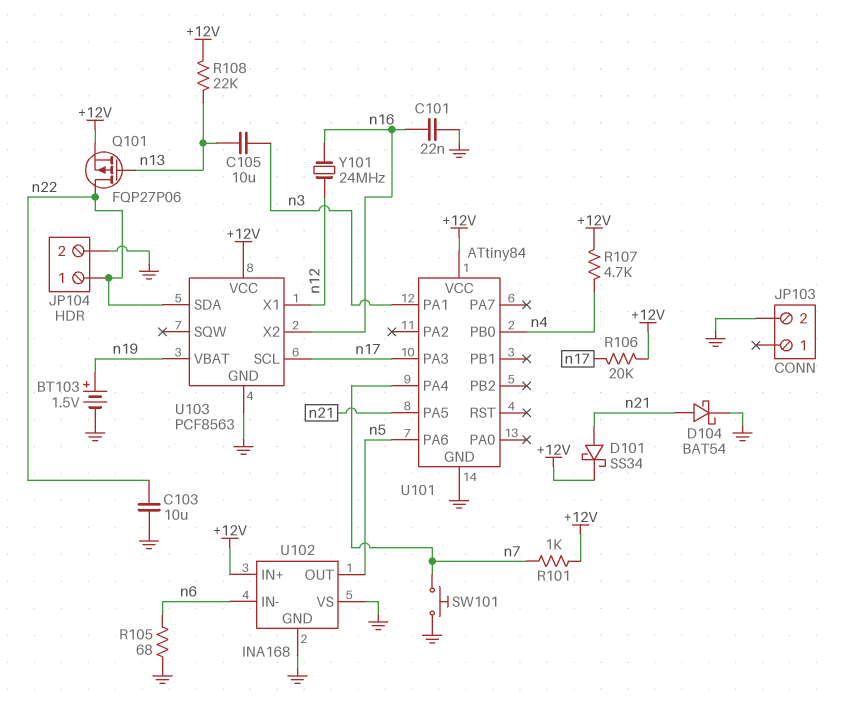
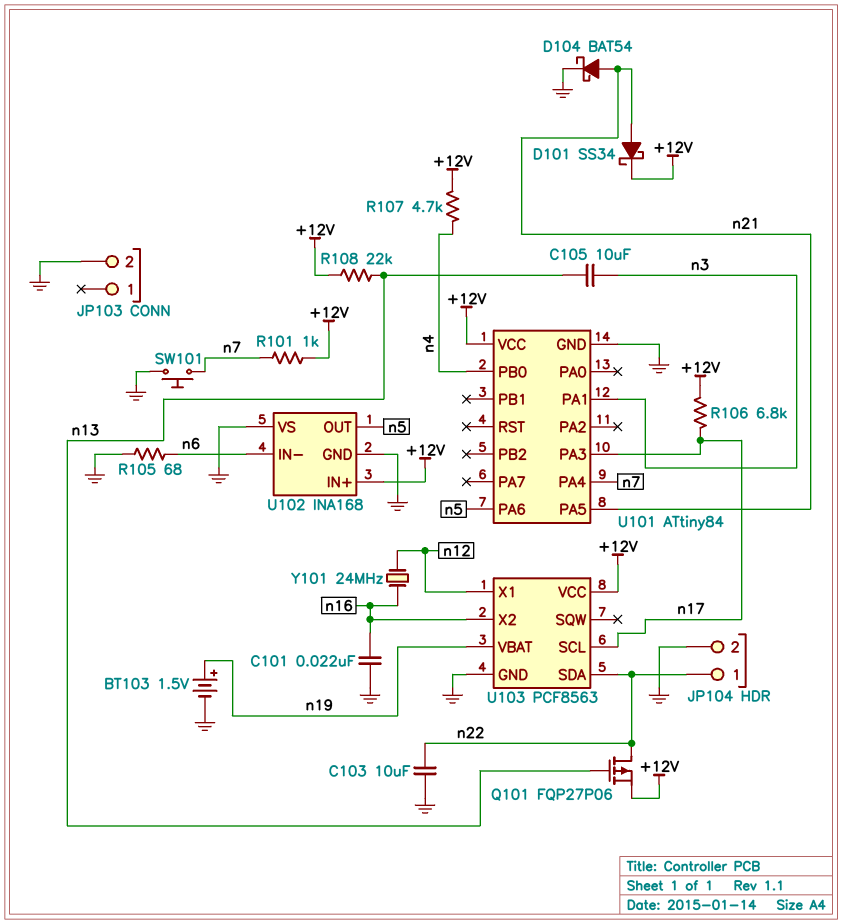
R106: 20k (+12V, n17) -> 6.8k (+12V, n17)

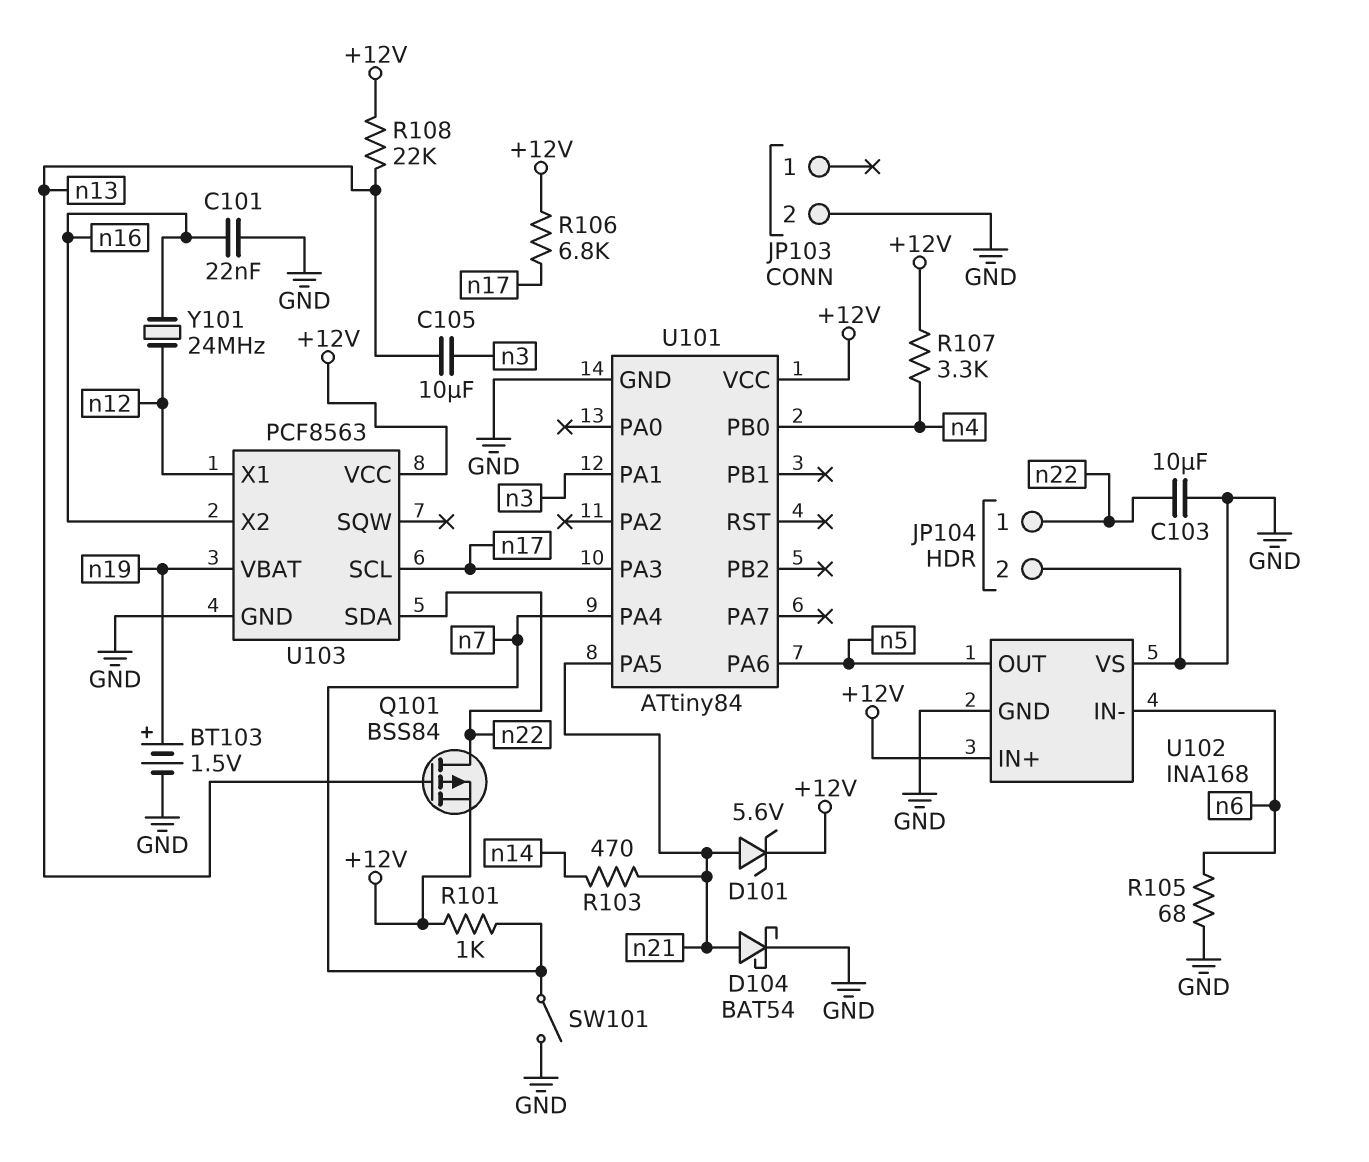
D101: schottky SS34 (A n21, K +12V) -> zener 5.6V (A n21, K +12V)
Q101: PMOS FQP27P06 (G n13, D n22, S +12V) -> PMOS BSS84 (G n13, D n22, S +12V)
R103: none -> 470 (n14, n21)
R107: 4.7k (+12V, n4) -> 3.3k (+12V, n4)
SW101: button (GND, n7) -> switch (GND, n7)

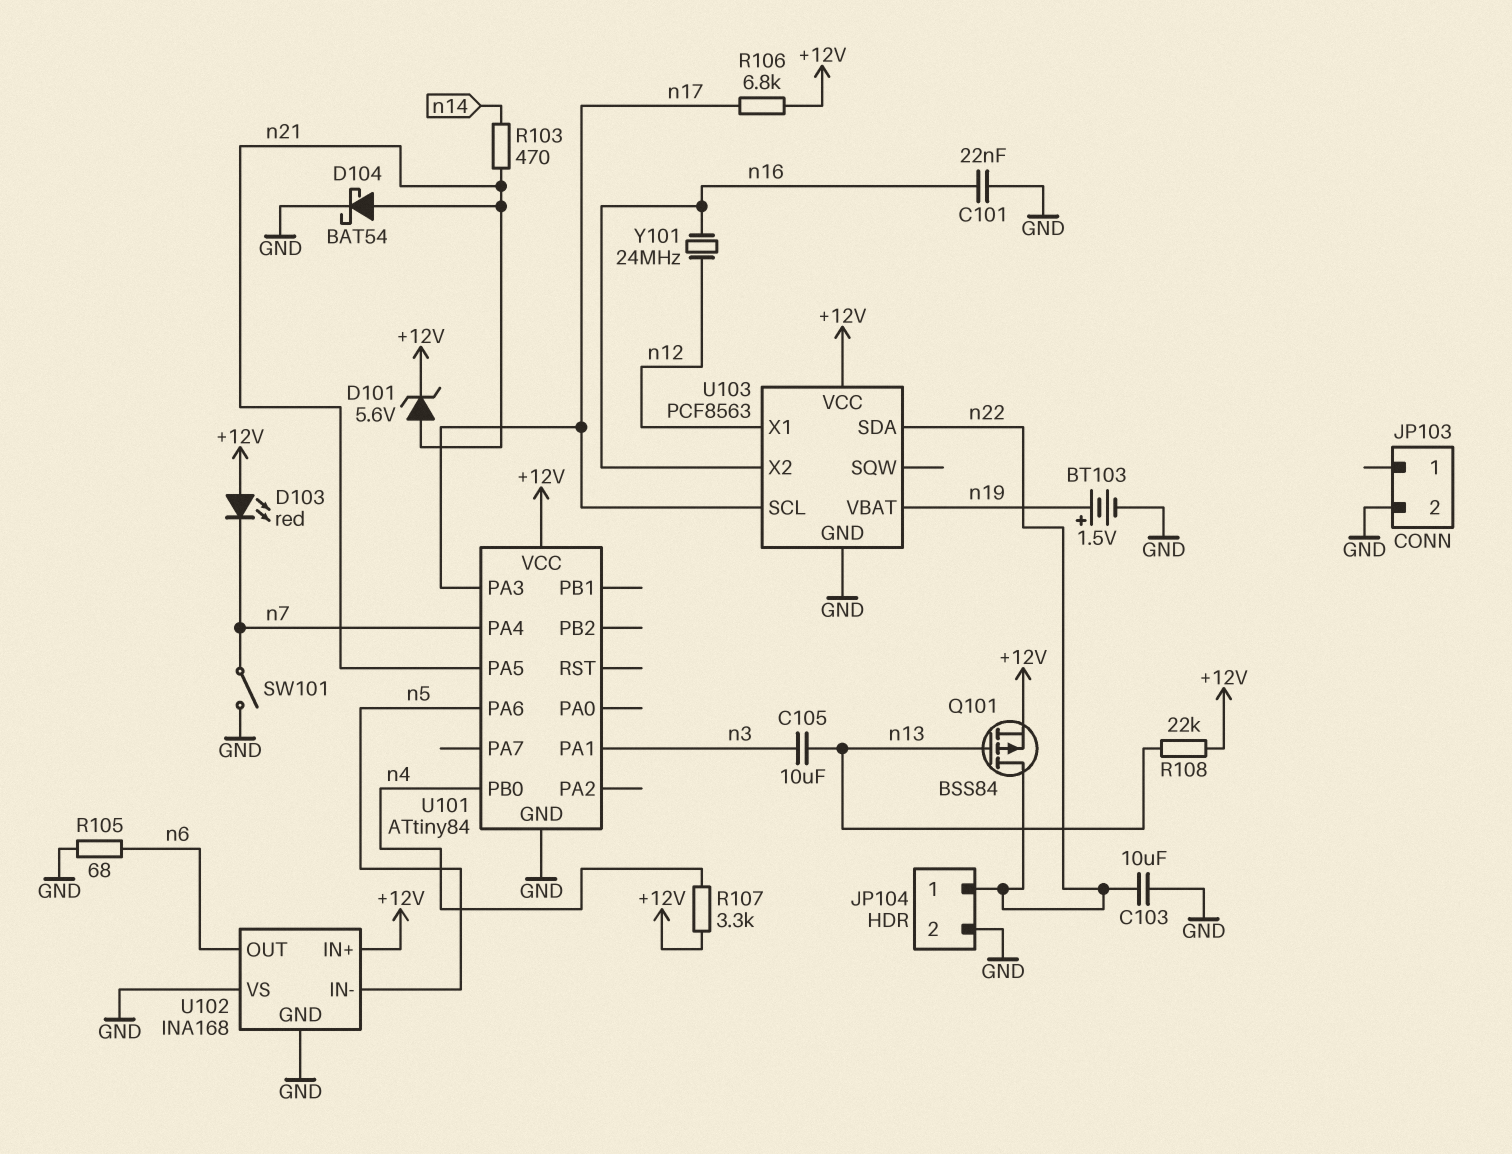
D103: none -> LED red (A +12V, K n7)
R101: 1k (+12V, n7) -> none
U102 pin IN-: n6 -> n5
U102 pin OUT: n5 -> n6

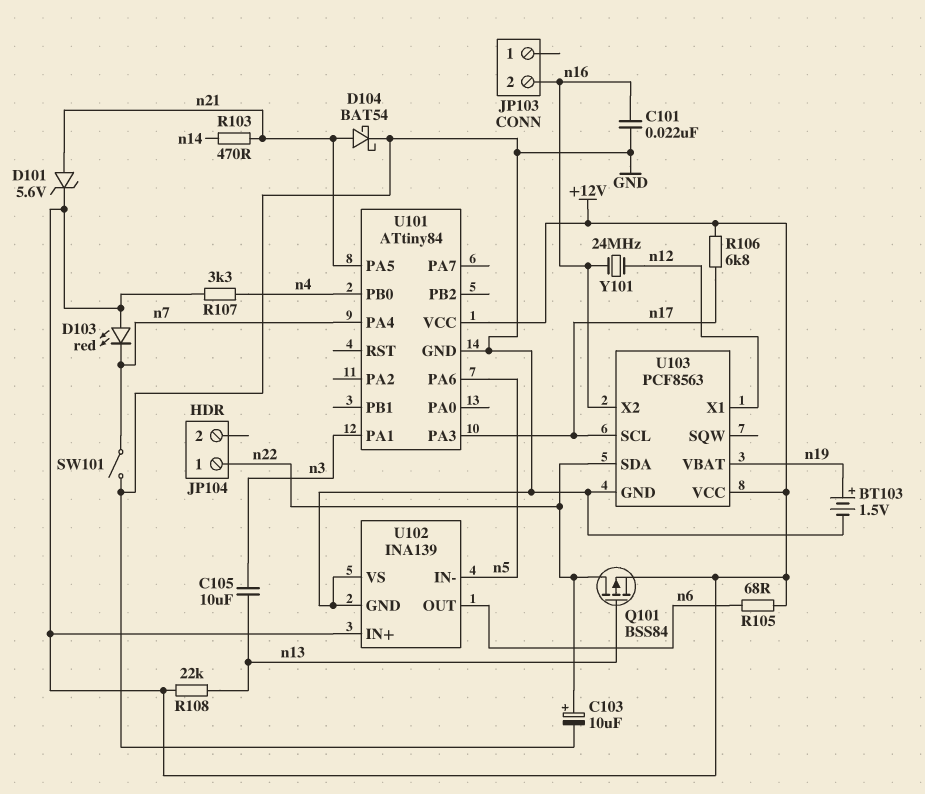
C103: 10uF (GND, n22) -> 10uF (plus n22, minus GND)
JP103 pin 2: GND -> n16
JP104 pin 2: GND -> none
R105: 68 (GND, n6) -> 68 (+12V, n6)
U102: INA168 -> INA139

